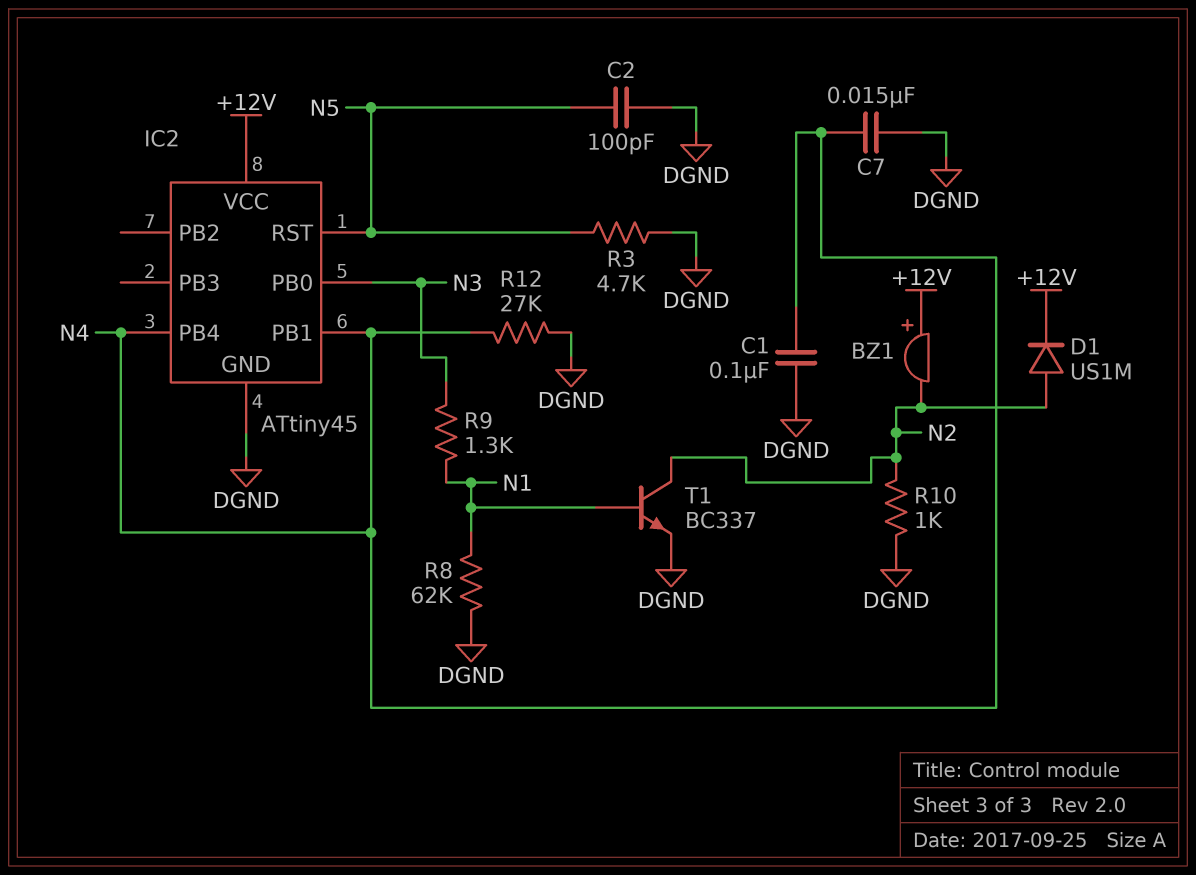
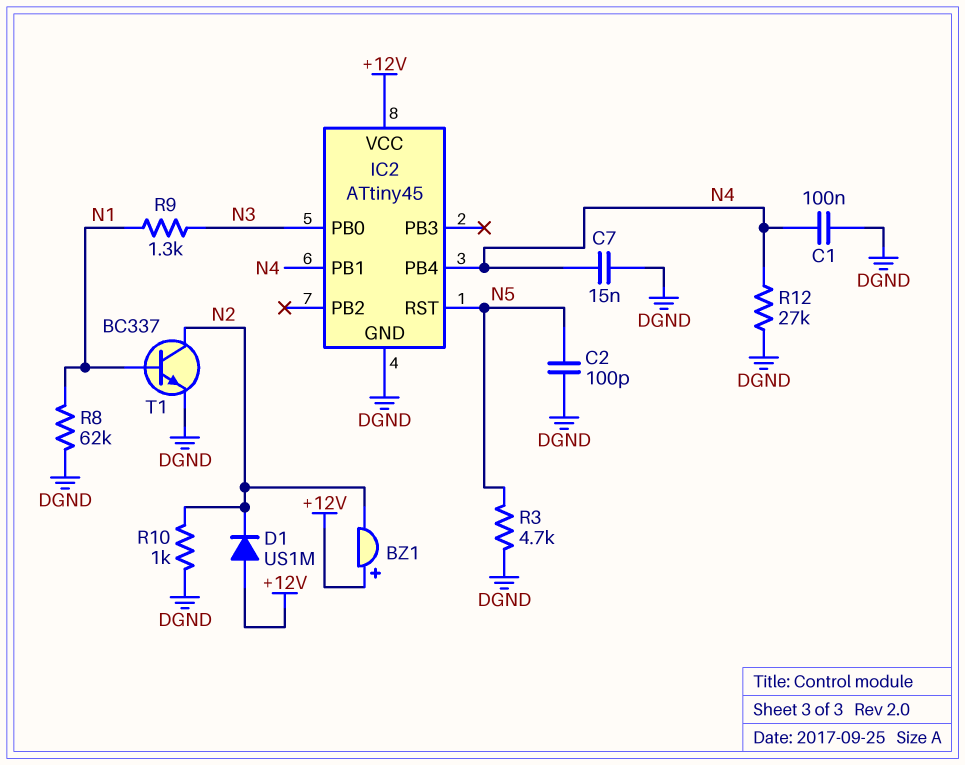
D1: diode US1M (A N2, K +12V) -> diode US1M (A +12V, K N2)

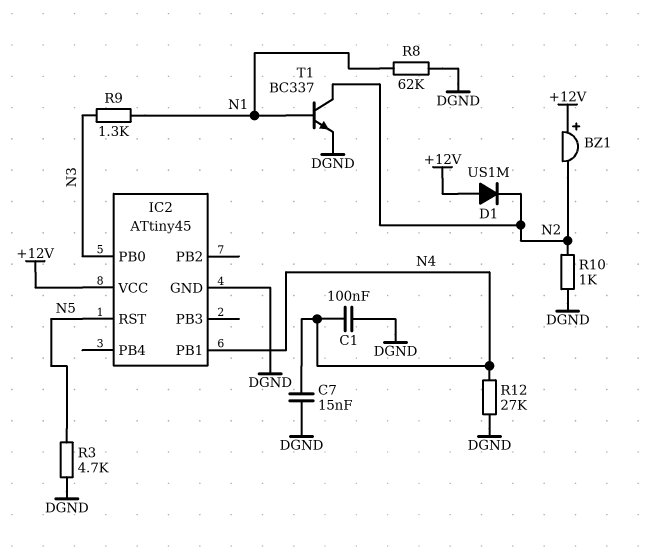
C2: 100pF (DGND, N5) -> none
IC2 pin PB4: N4 -> none

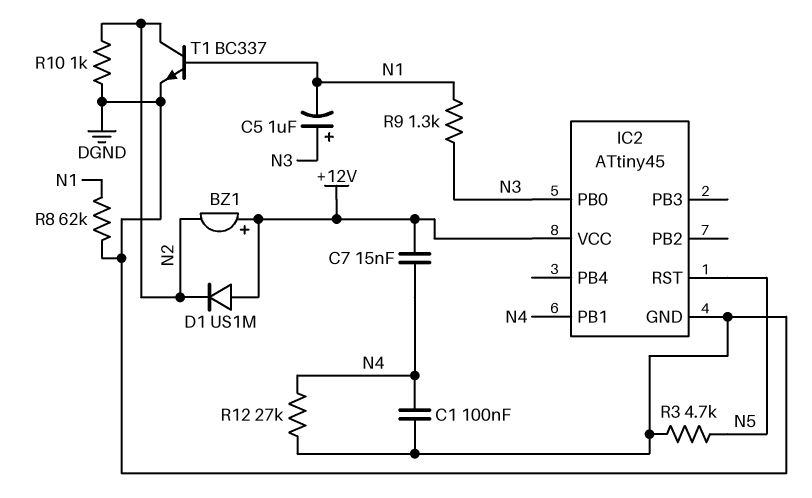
C5: none -> 1uF (plus N3, minus N1)
C7: 15nF (DGND, N4) -> 15nF (+12V, N4)

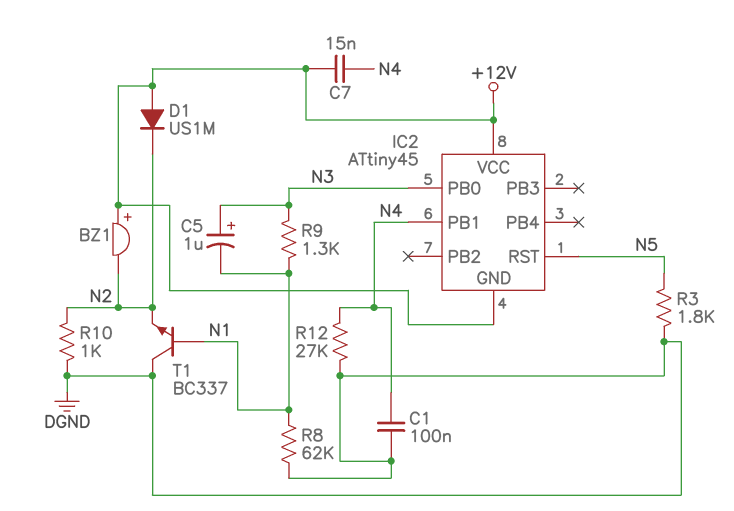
IC2 pin GND: DGND -> +12V
R3: 4.7k (DGND, N5) -> 1.8k (DGND, N5)
T1: NPN BC337 (B N1, C N2, E DGND) -> NPN BC337 (B N1, C DGND, E N2)

